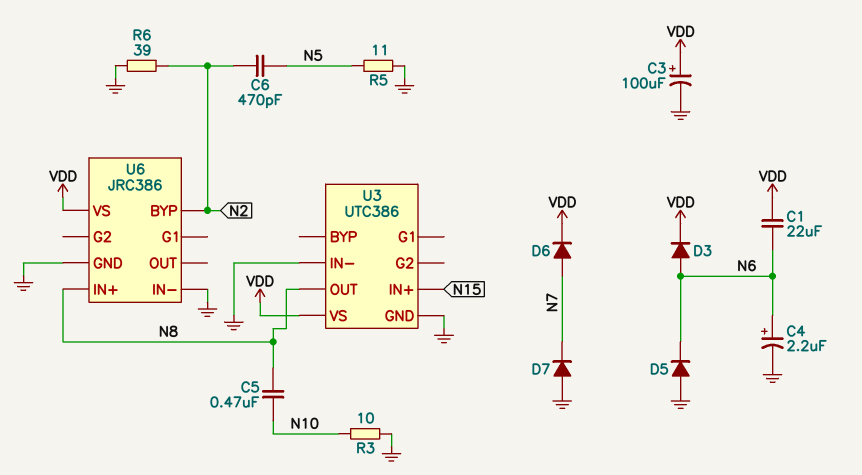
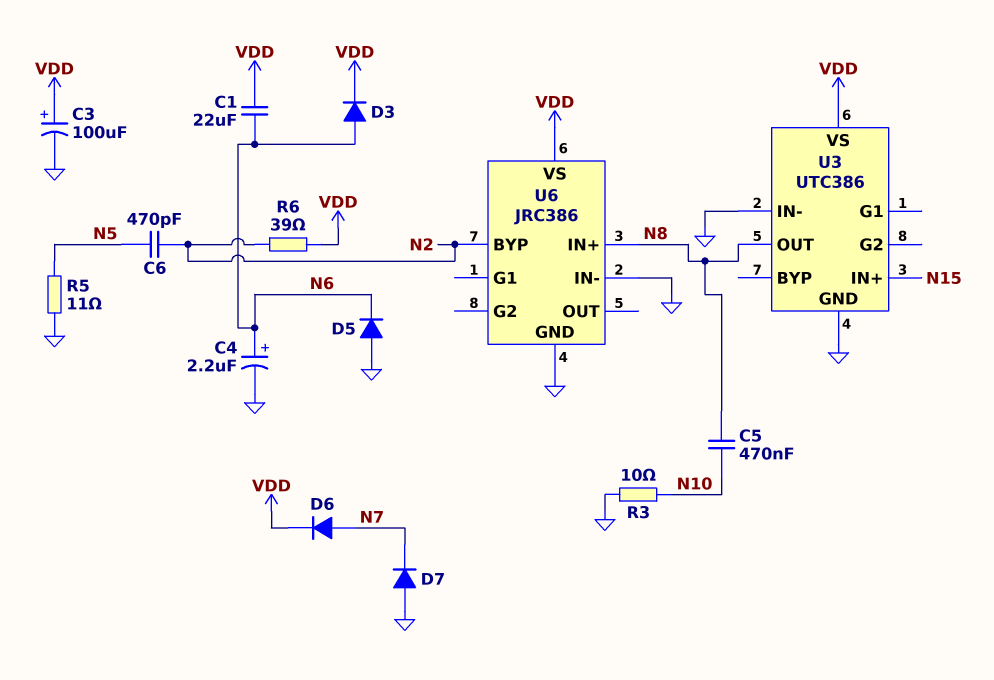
R6: 39 (GND, N2) -> 39 (N2, VDD)

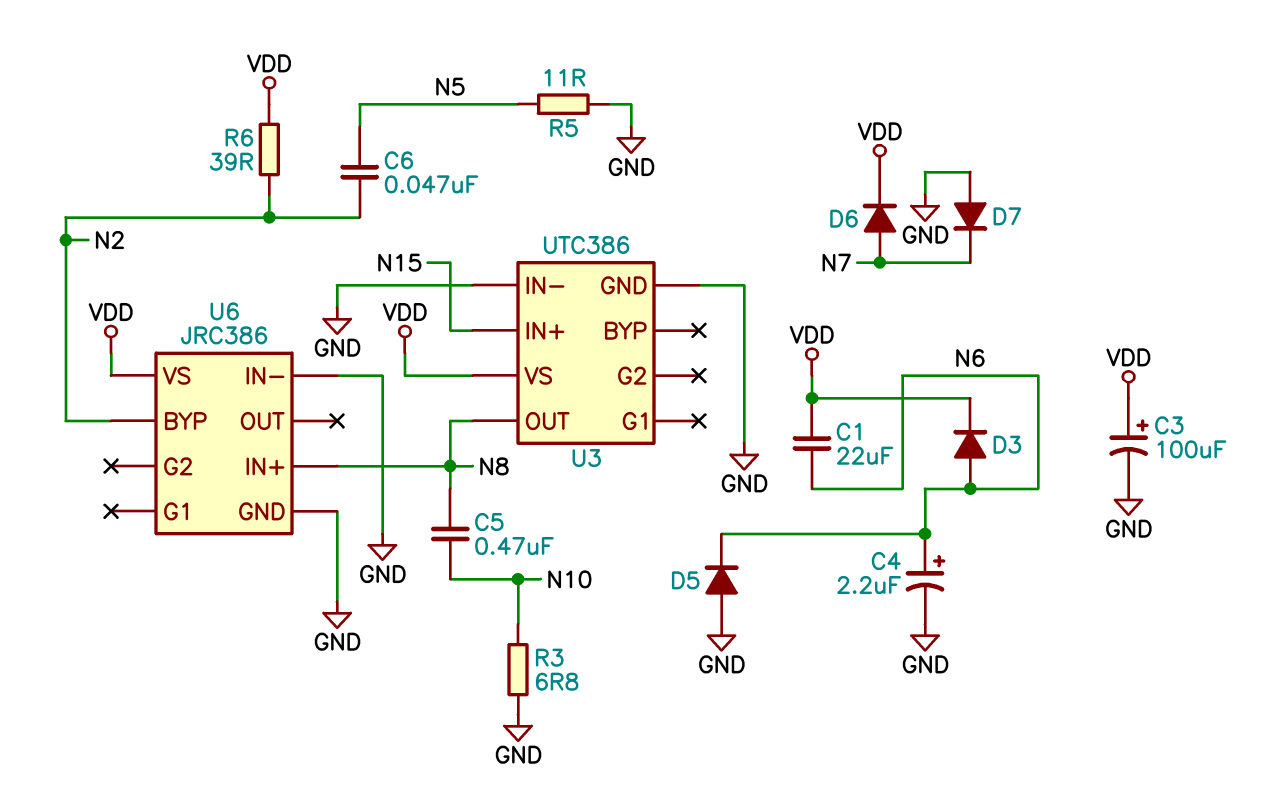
C6: 470pF (N2, N5) -> 47nF (N2, N5)
R3: 10 (GND, N10) -> 6.8 (GND, N10)

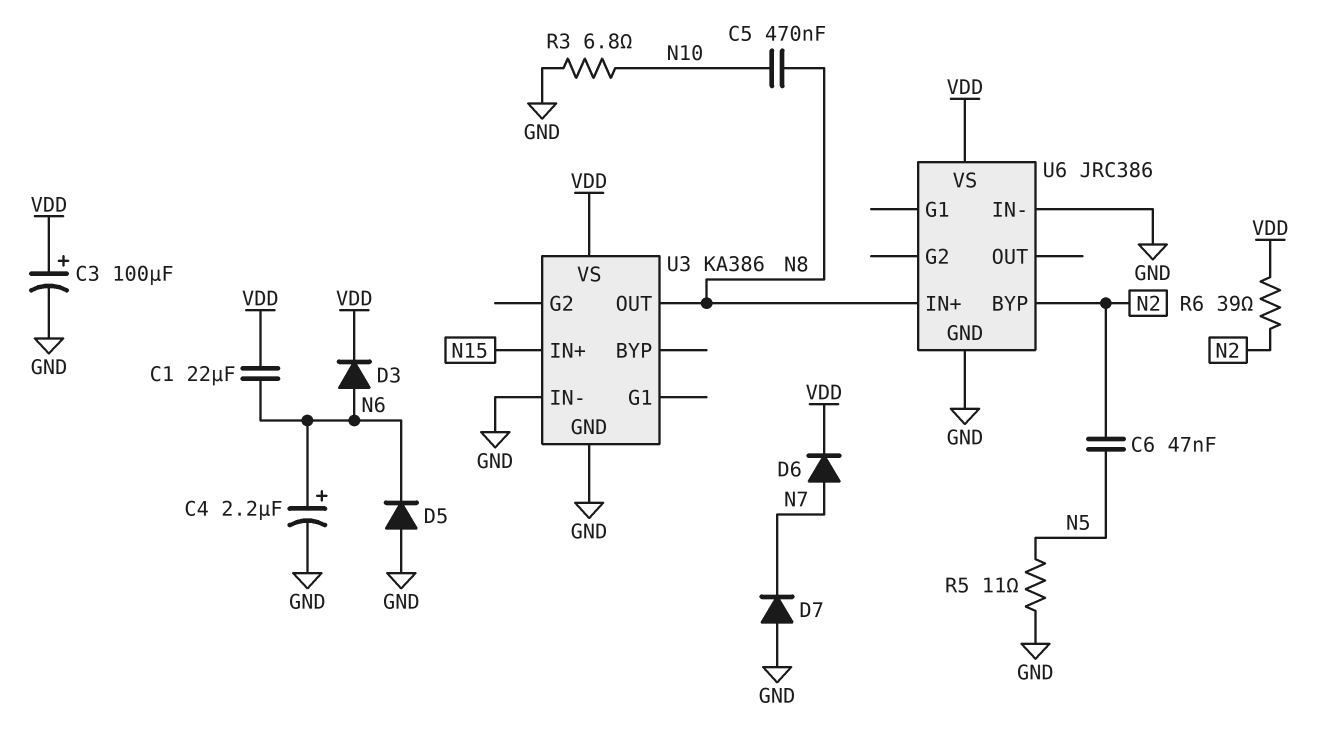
U3: UTC386 -> KA386

